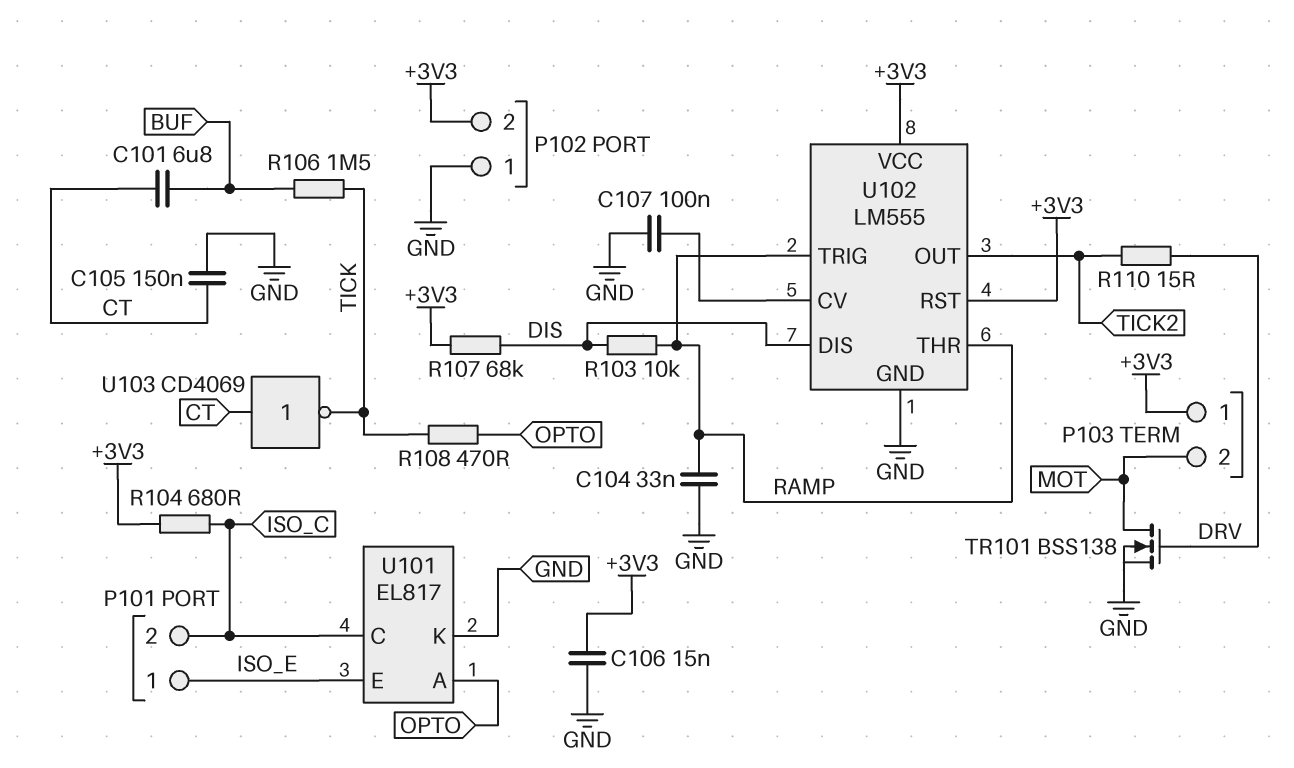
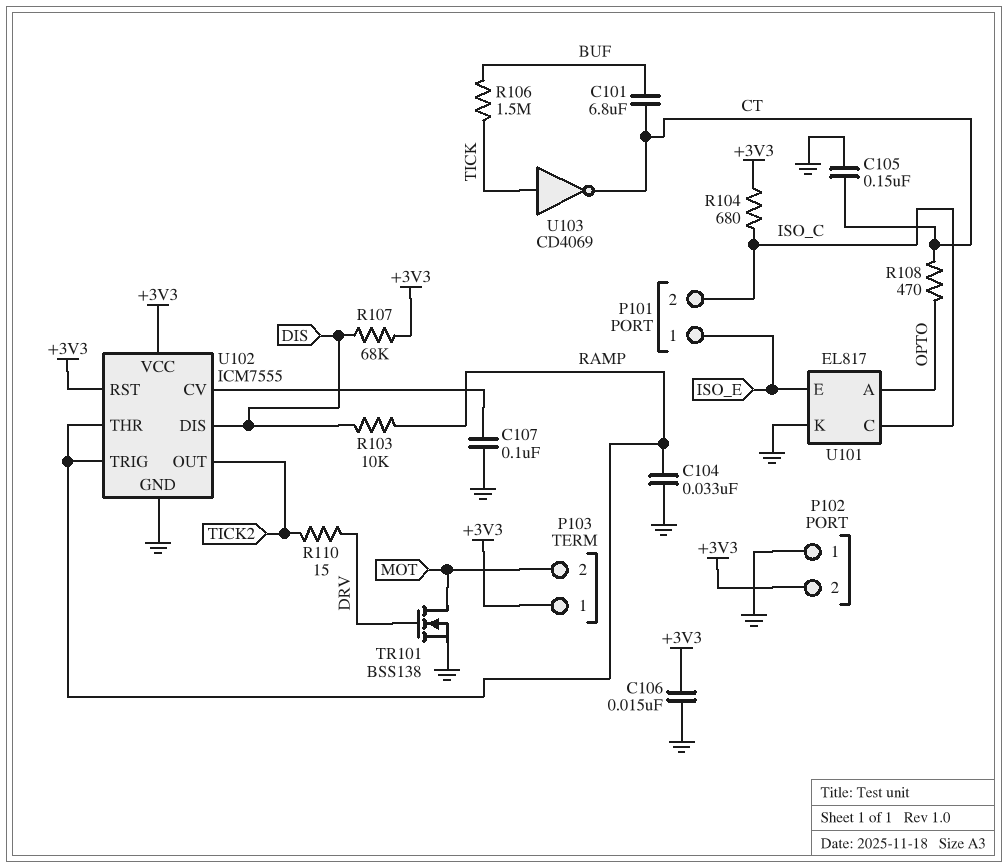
R108: 470 (OPTO, TICK) -> 470 (CT, OPTO)
U102: LM555 -> ICM7555
U103: NOT CD4069 (in CT, out TICK) -> NOT CD4069 (in TICK, out CT)

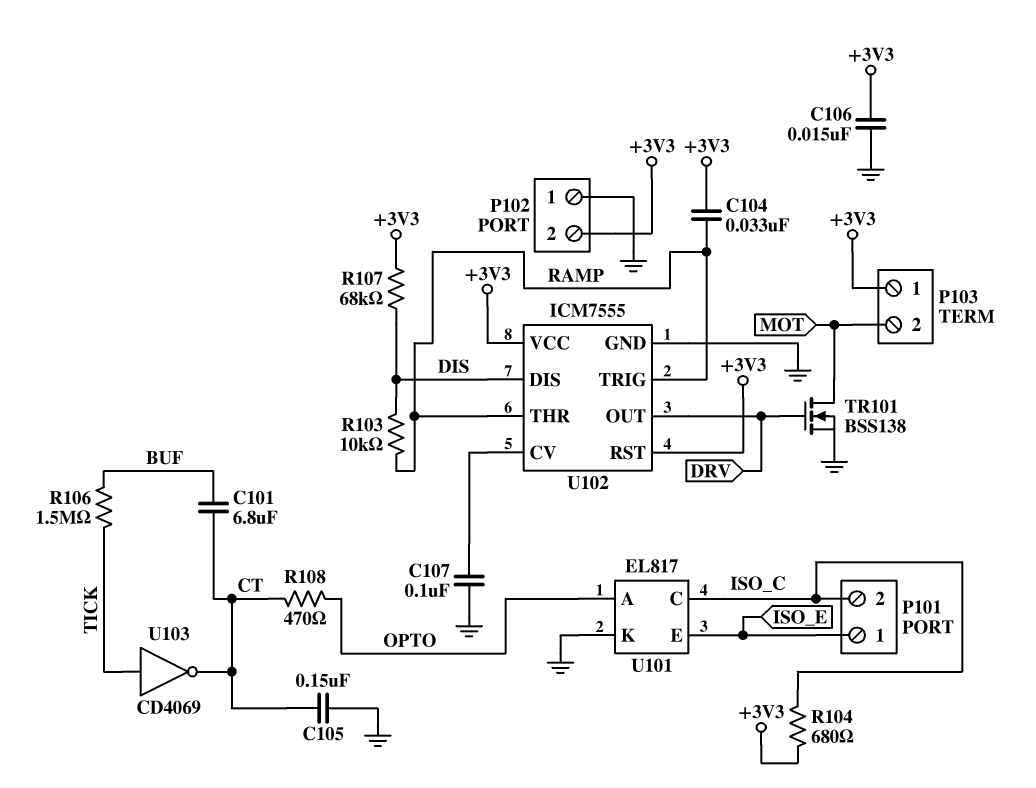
C104: 33nF (GND, RAMP) -> 33nF (+3V3, RAMP)
R110: 15 (DRV, TICK2) -> none
U102 pin OUT: TICK2 -> DRV

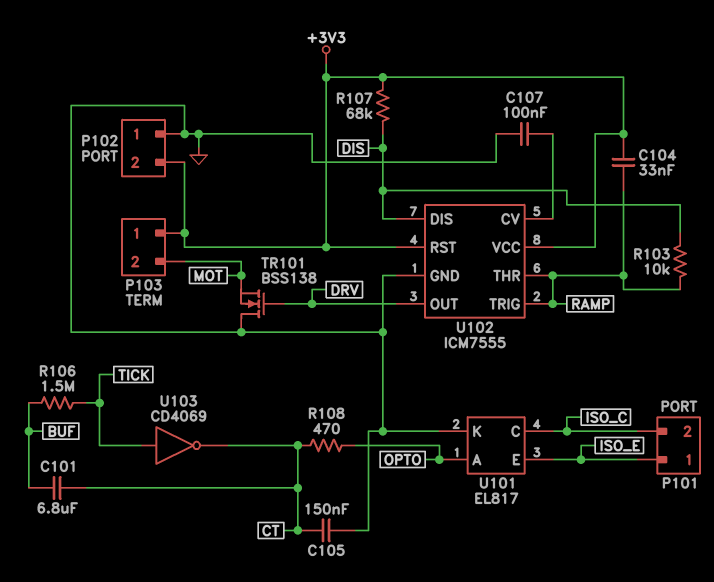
C106: 15nF (+3V3, GND) -> none
R104: 680 (+3V3, ISO_C) -> none
TR101: NMOS BSS138 (G DRV, D MOT, S GND) -> NMOS BSS138 (G DRV, D GND, S MOT)

